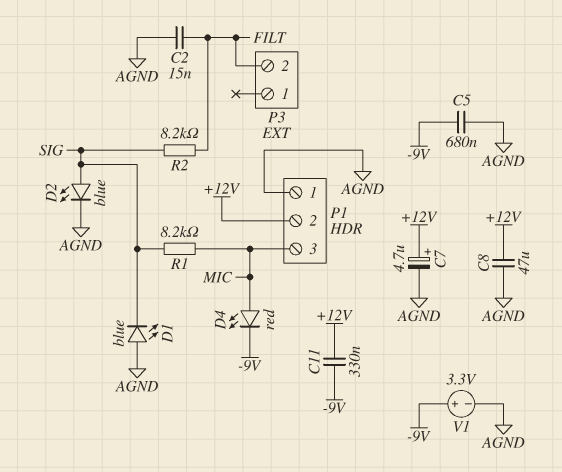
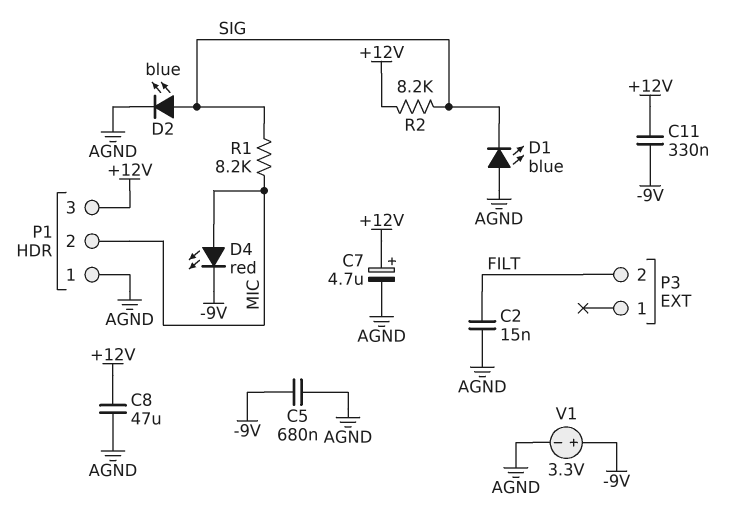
P1 pin 2: +12V -> MIC
P1 pin 3: MIC -> +12V
R2: 8.2k (FILT, SIG) -> 8.2k (+12V, SIG)

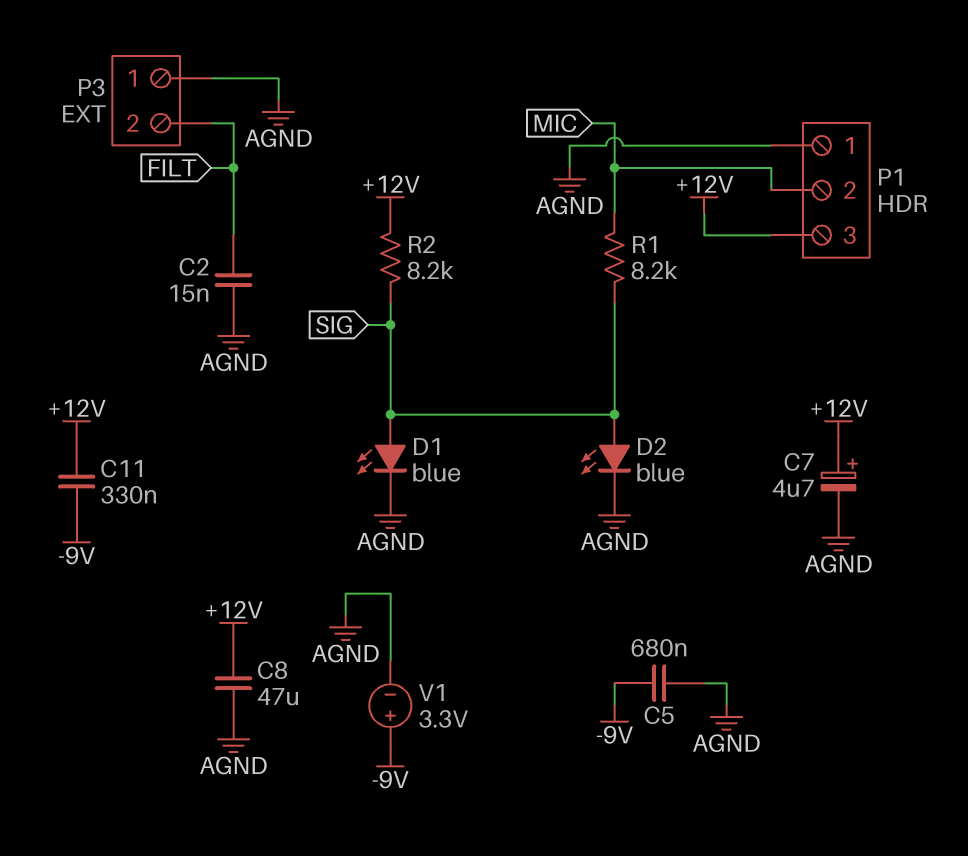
D1: LED blue (A AGND, K SIG) -> LED blue (A SIG, K AGND)
D4: LED red (A MIC, K -9V) -> none
P3 pin 1: none -> AGND

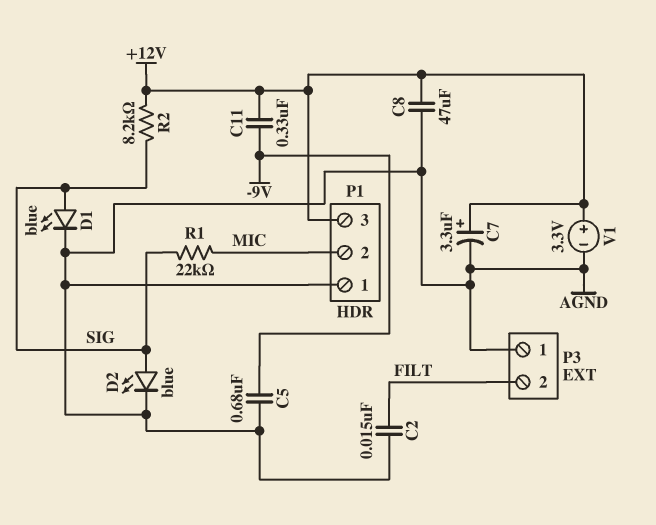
C7: 4.7uF (plus +12V, minus AGND) -> 3.3uF (plus +12V, minus AGND)
R1: 8.2k (MIC, SIG) -> 22k (MIC, SIG)
V1: 3.3V (plus -9V, minus AGND) -> 3.3V (plus +12V, minus AGND)

